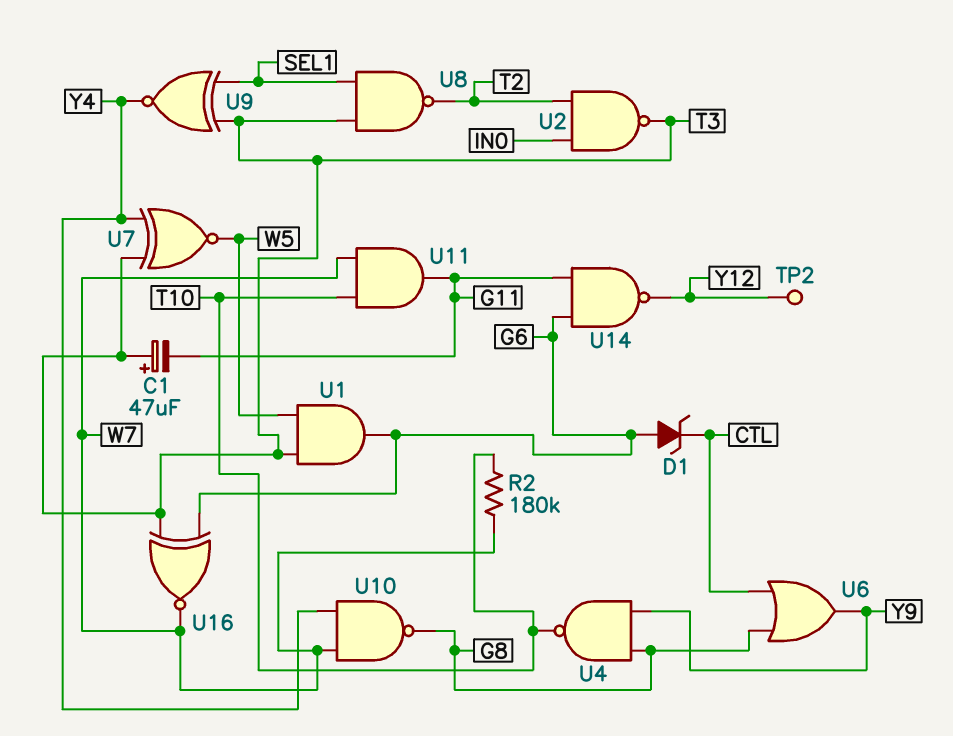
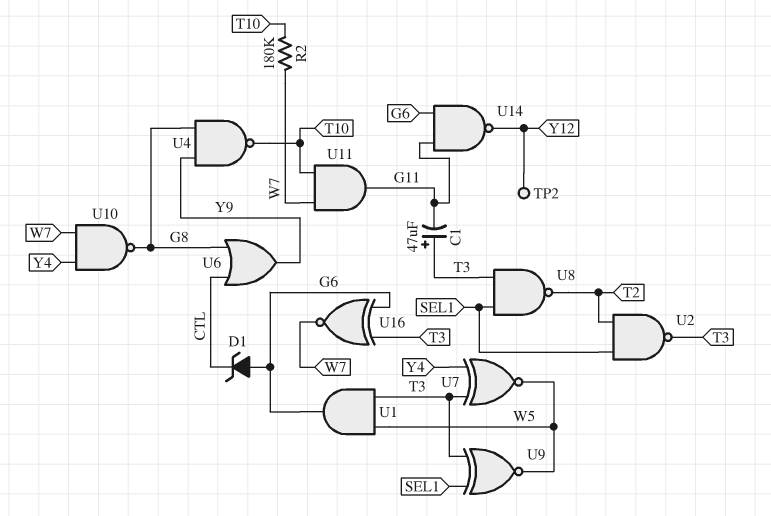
U2: NAND (in IN0, in T2, out T3) -> NAND (in SEL1, in T2, out T3)
U9: XNOR (in SEL1, in T3, out Y4) -> XNOR (in SEL1, in T3, out W5)

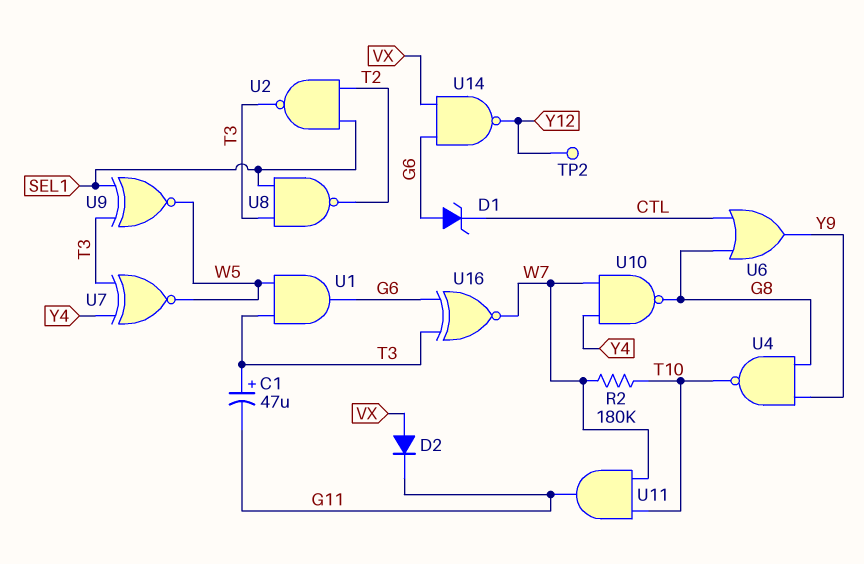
D2: none -> diode (A VX, K G11)
U14: NAND (in G6, in G11, out Y12) -> NAND (in G6, in VX, out Y12)

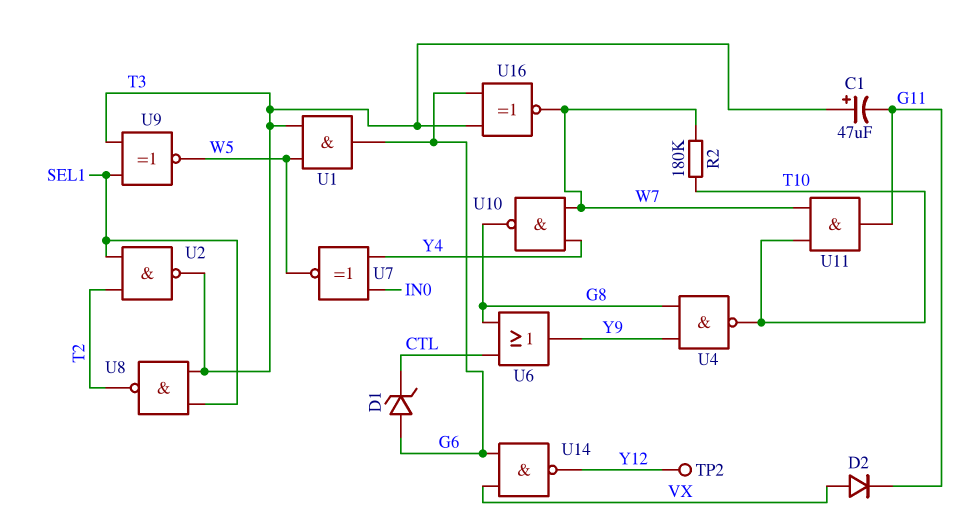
U7: XNOR (in T3, in Y4, out W5) -> XNOR (in IN0, in Y4, out W5)

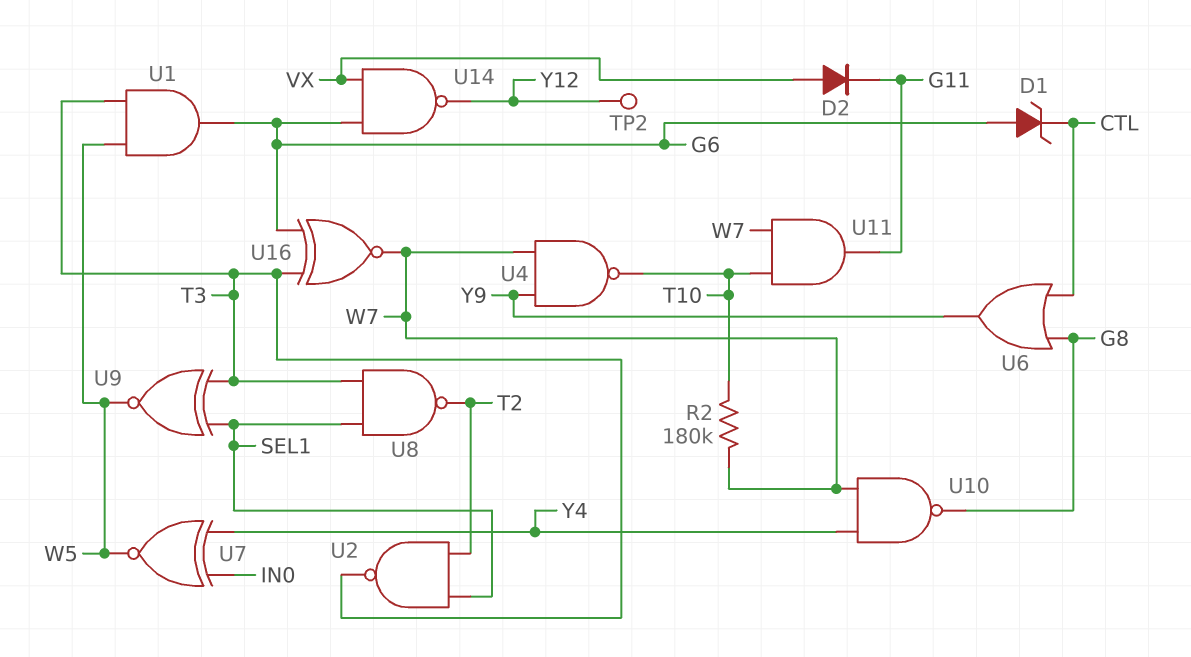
C1: 47uF (plus T3, minus G11) -> none
U4: NAND (in G8, in Y9, out T10) -> NAND (in W7, in Y9, out T10)

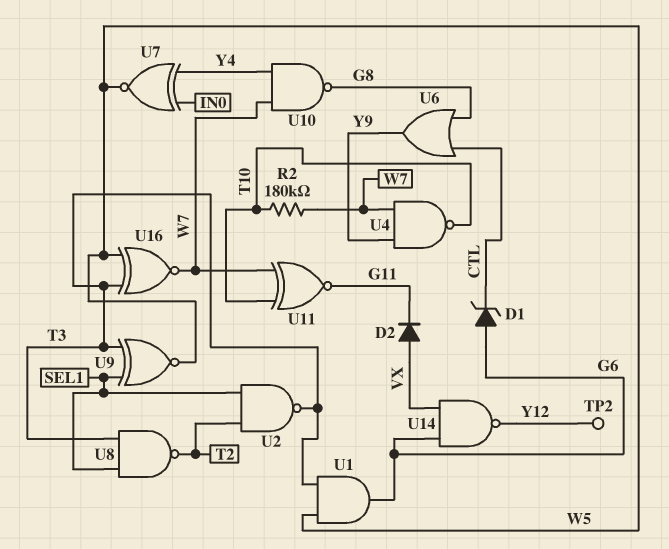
U11: AND (in T10, in W7, out G11) -> XNOR (in T10, in W7, out G11)
U16: XNOR (in G6, in T3, out W7) -> XNOR (in T3, in W5, out W7)

